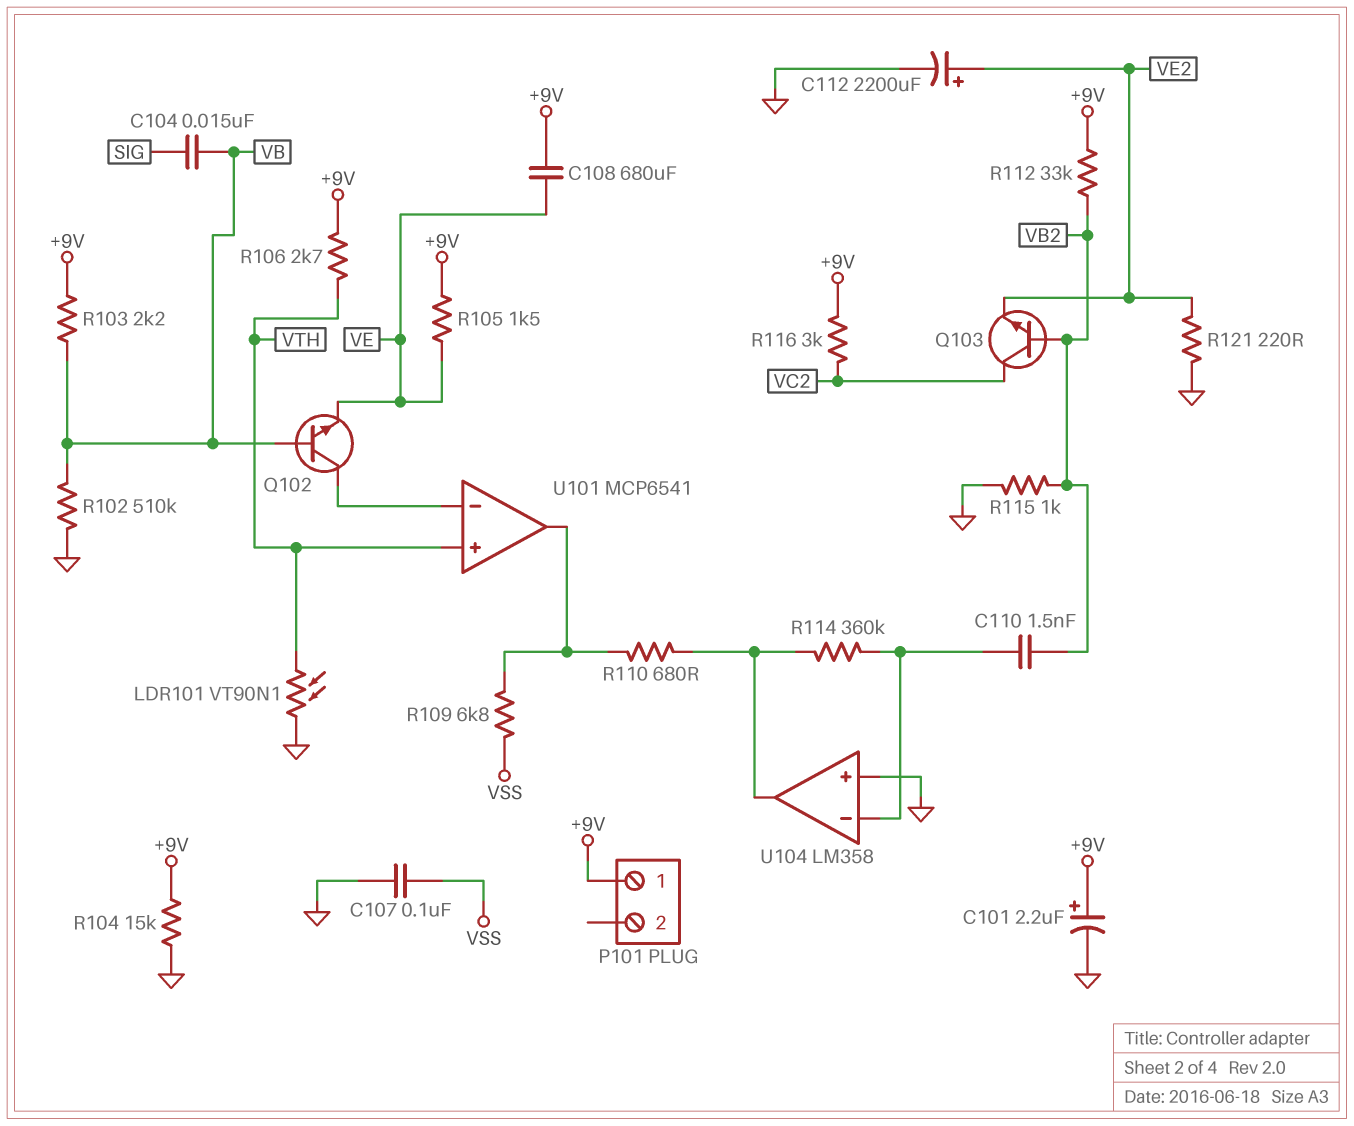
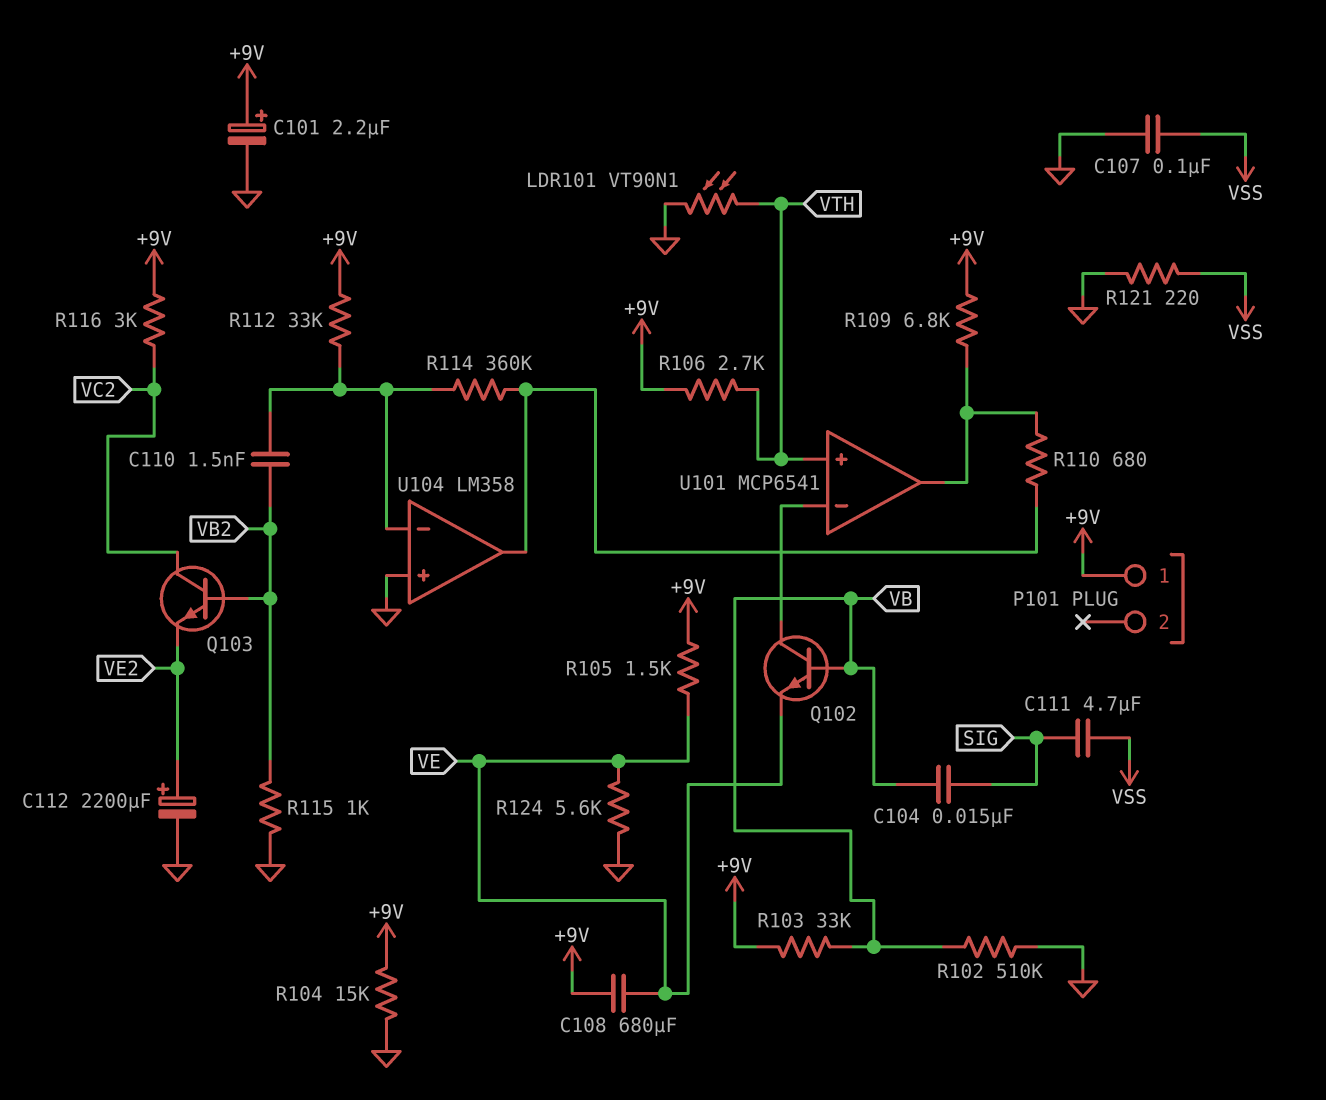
C111: none -> 4.7uF (SIG, VSS)
R103: 2.2k (+9V, VB) -> 33k (+9V, VB)
R109: 6.8k (U101/out, VSS) -> 6.8k (+9V, U101/out)
R112: 33k (+9V, VB2) -> 33k (+9V, U104/in-)
R121: 220 (GND, VE2) -> 220 (GND, VSS)
R124: none -> 5.6k (GND, VE)

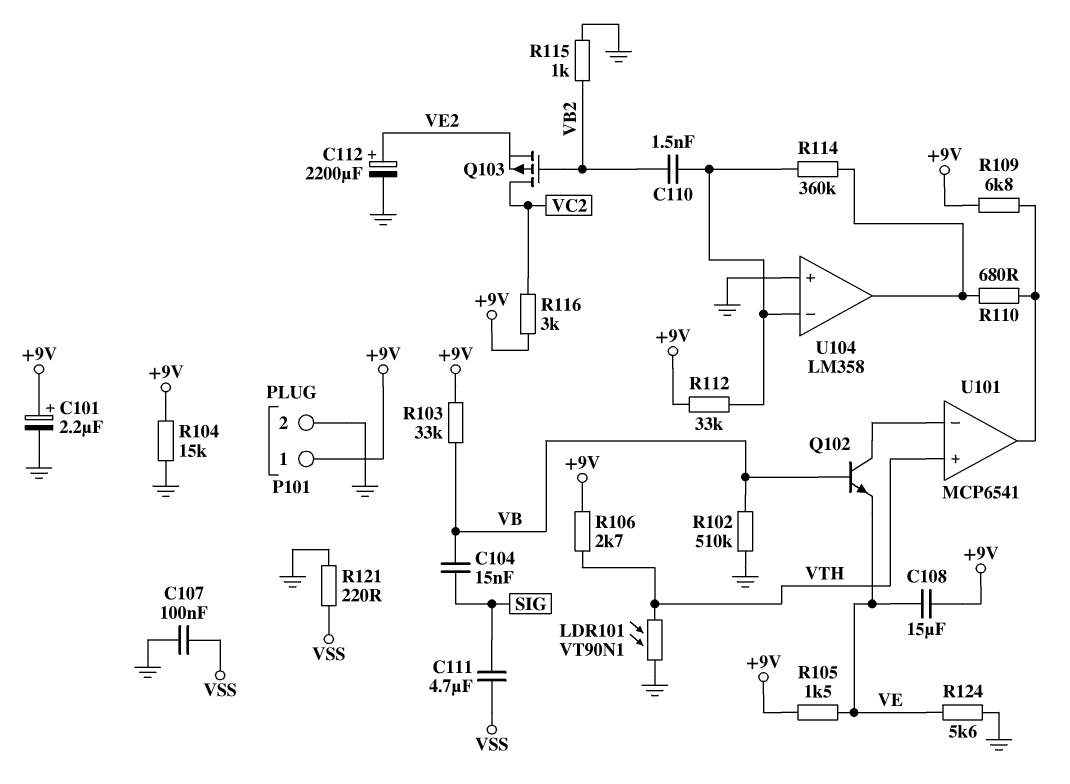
C108: 680uF (+9V, VE) -> 15uF (+9V, VE)
P101 pin 2: none -> GND
Q103: NPN (B VB2, C VC2, E VE2) -> PMOS (G VB2, D VC2, S VE2)

